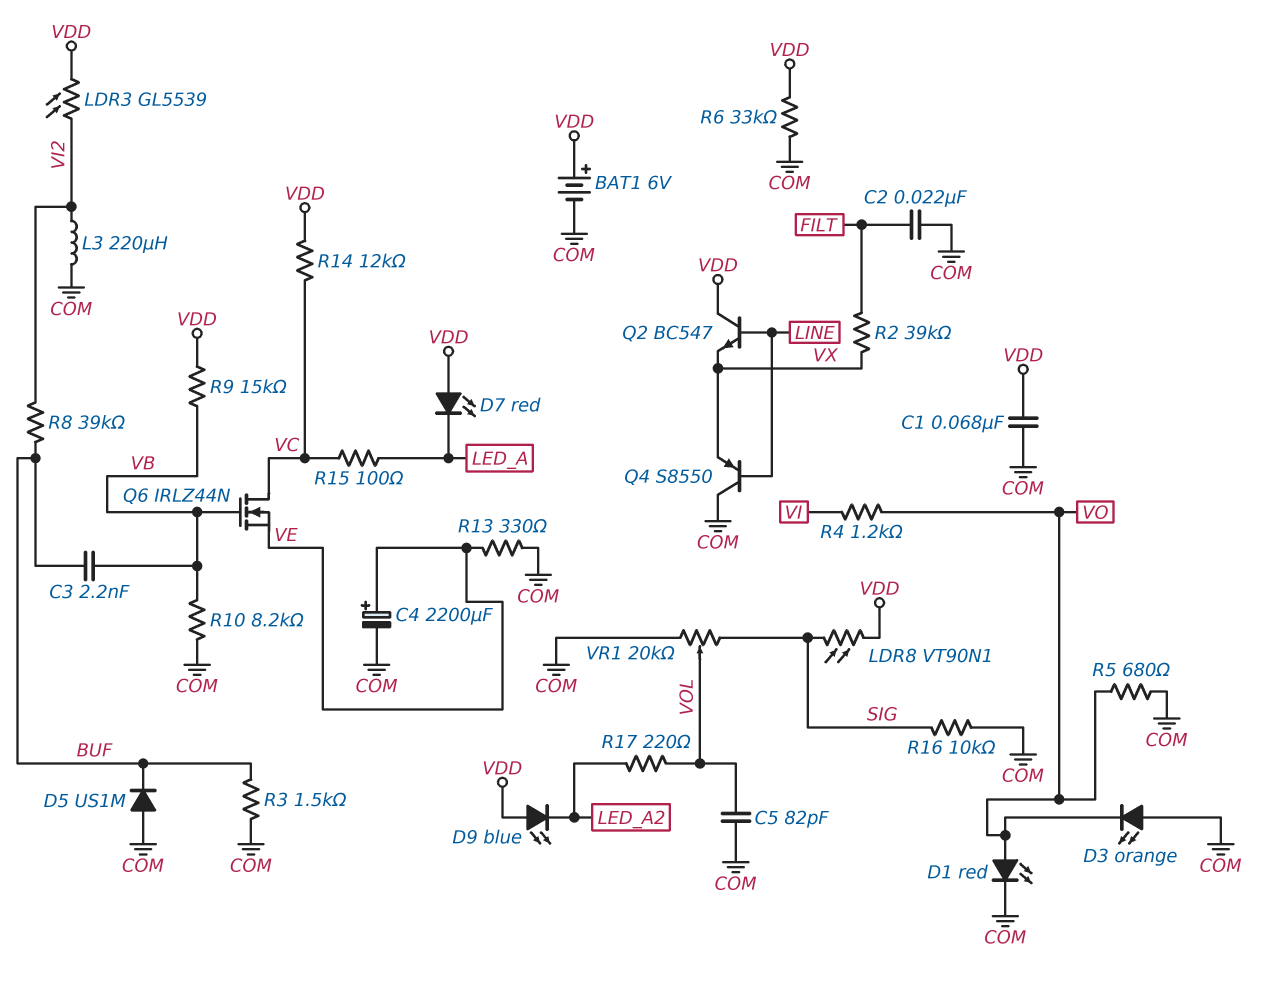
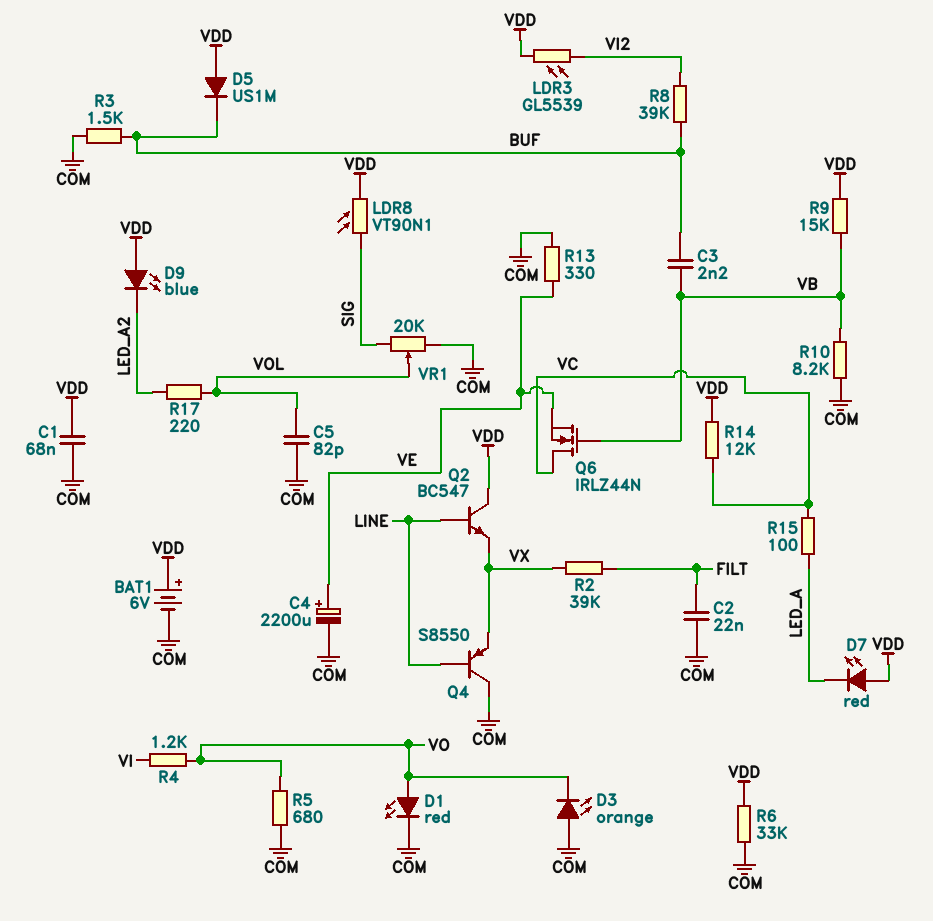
D5: diode US1M (A COM, K BUF) -> diode US1M (A VDD, K BUF)
L3: 220uH (COM, VI2) -> none
R16: 10k (COM, SIG) -> none

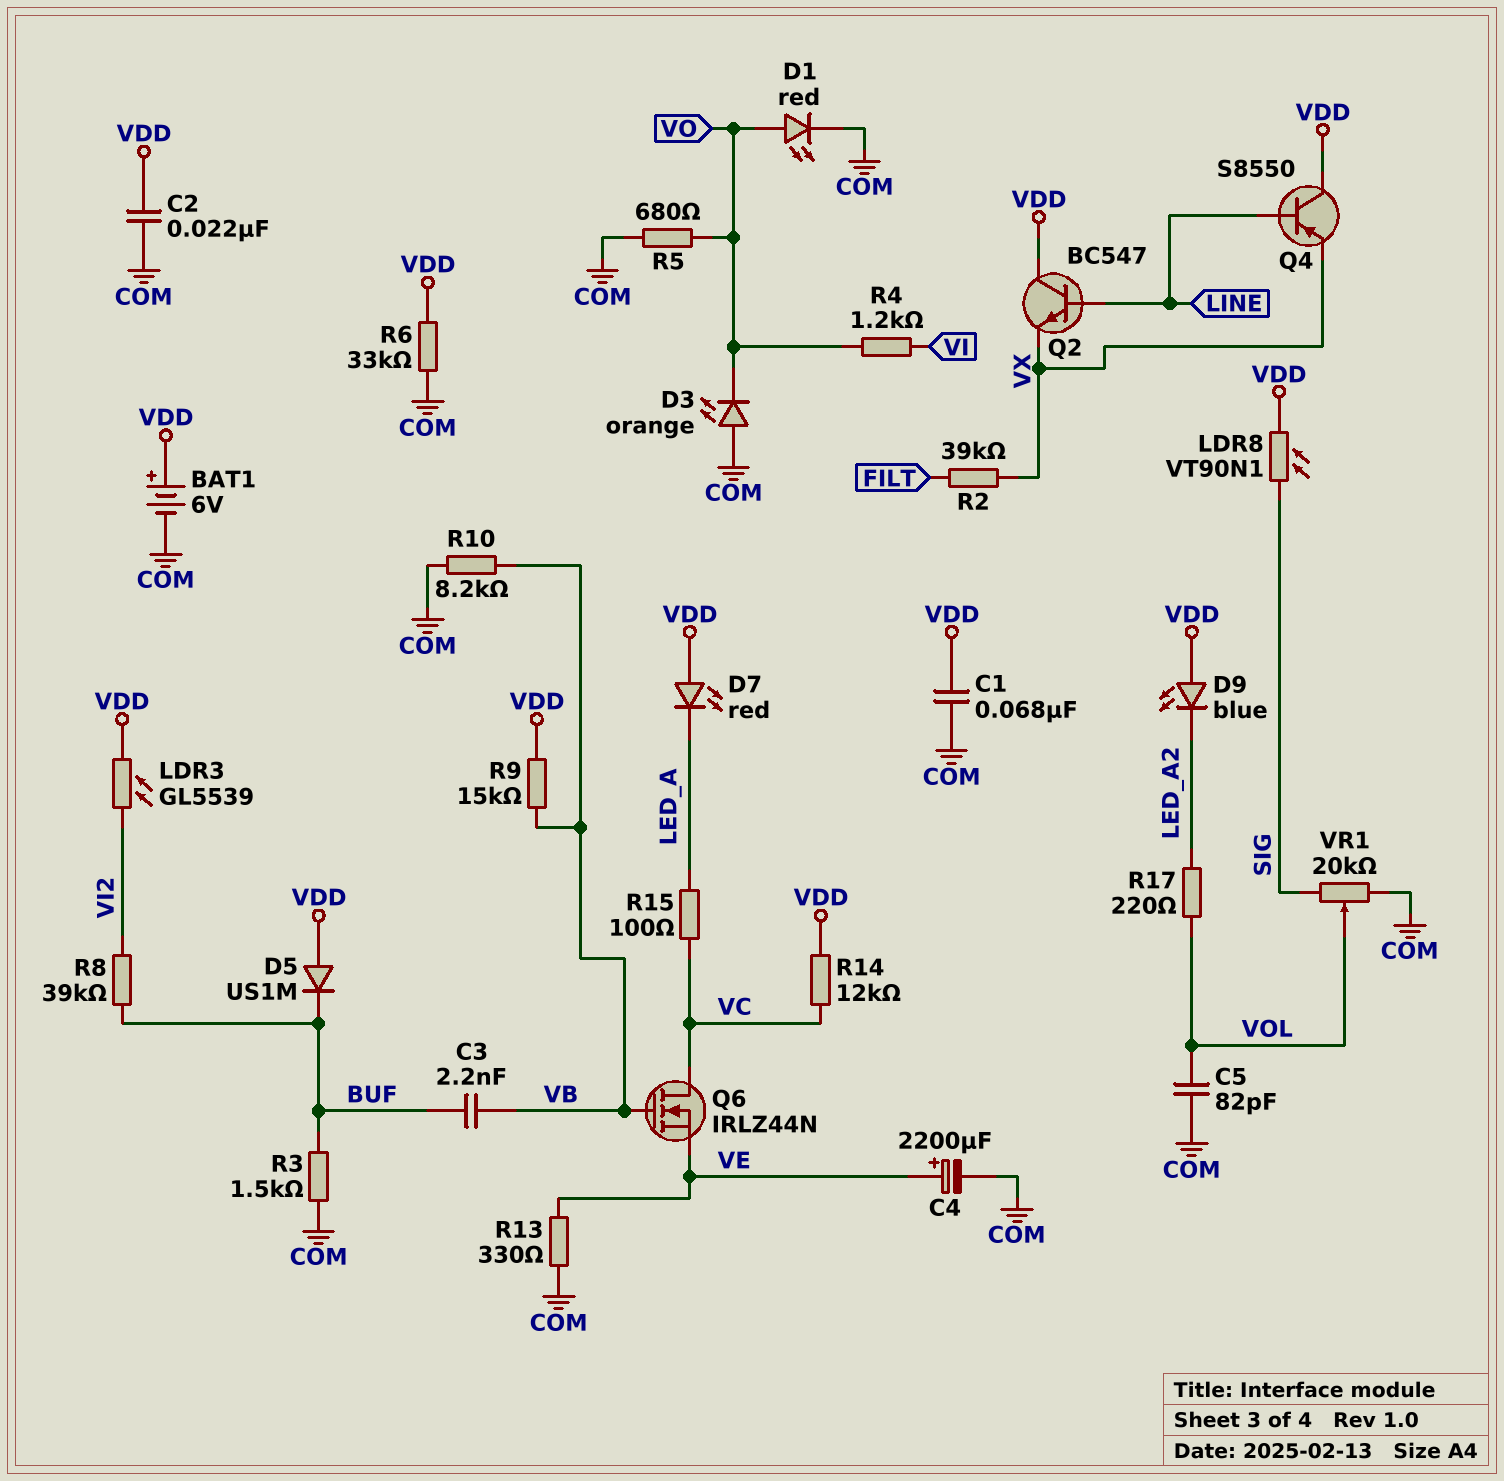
C2: 22nF (COM, FILT) -> 22nF (COM, VDD)
Q4: PNP S8550 (B LINE, C COM, E VX) -> PNP S8550 (B LINE, C VDD, E VX)

